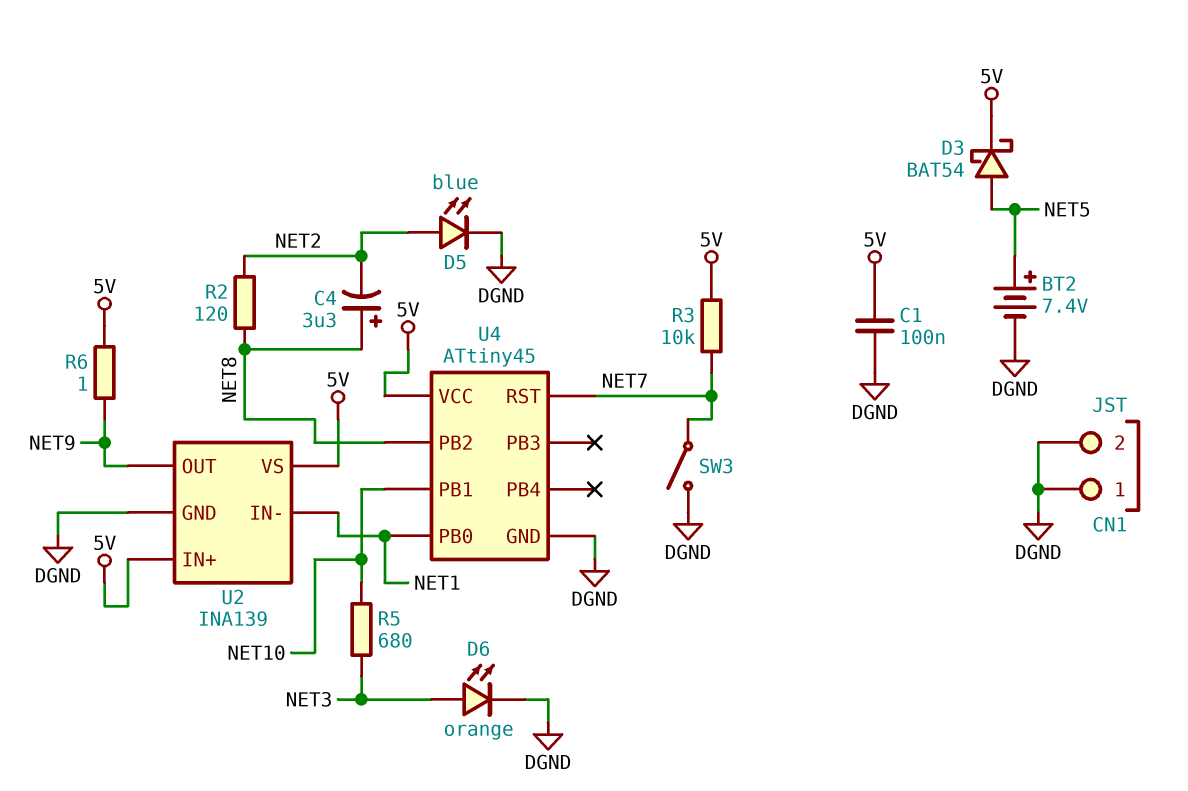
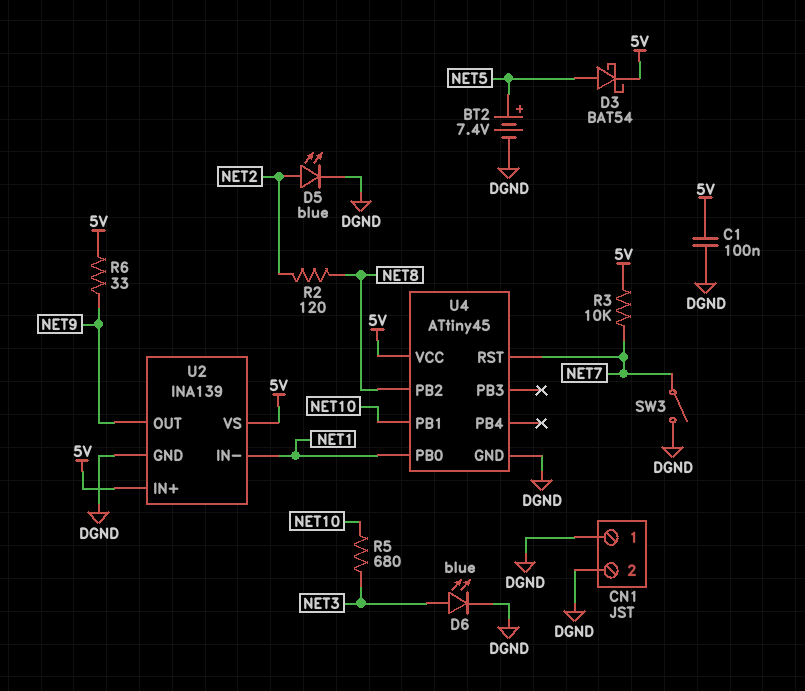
C4: 3.3uF (plus NET8, minus NET2) -> none
D6: LED orange (A NET3, K DGND) -> LED blue (A NET3, K DGND)
R6: 1 (5V, NET9) -> 33 (5V, NET9)

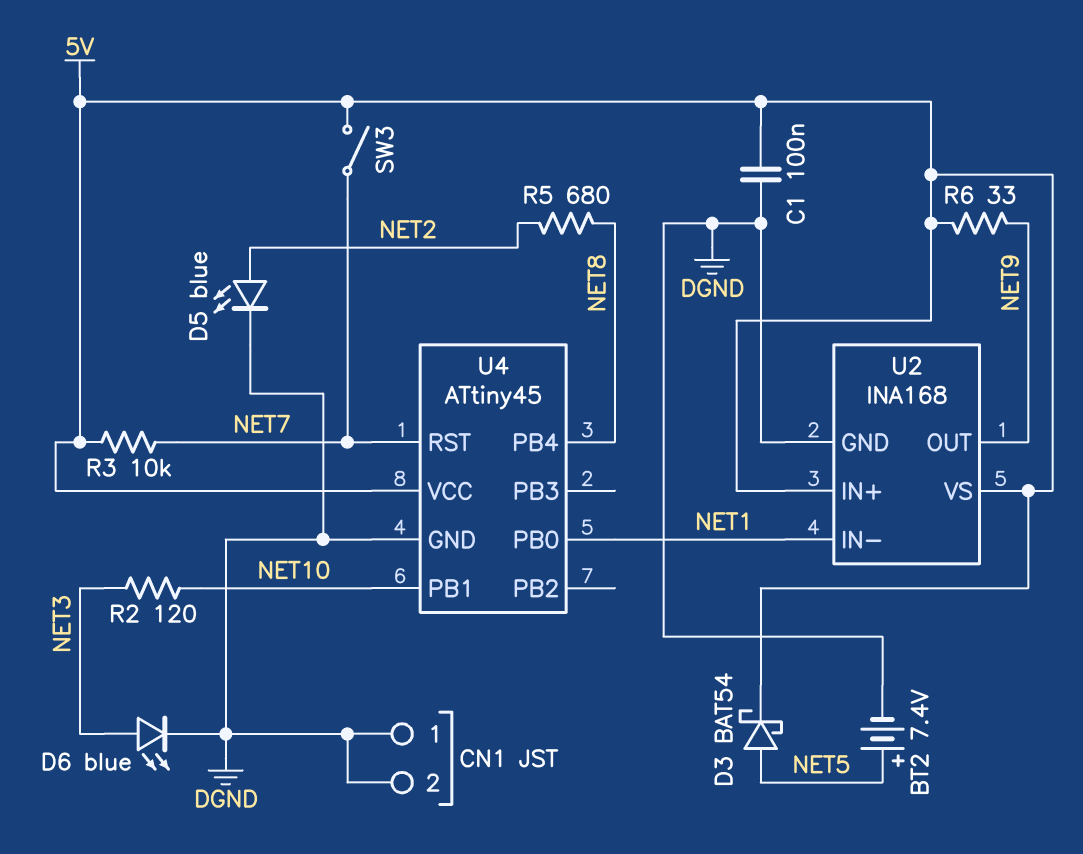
R2: 120 (NET2, NET8) -> 120 (NET3, NET10)
R5: 680 (NET3, NET10) -> 680 (NET2, NET8)
SW3: switch (DGND, NET7) -> switch (5V, NET7)
U2: INA139 -> INA168
U4 pin PB2: NET8 -> none
U4 pin PB4: none -> NET8

